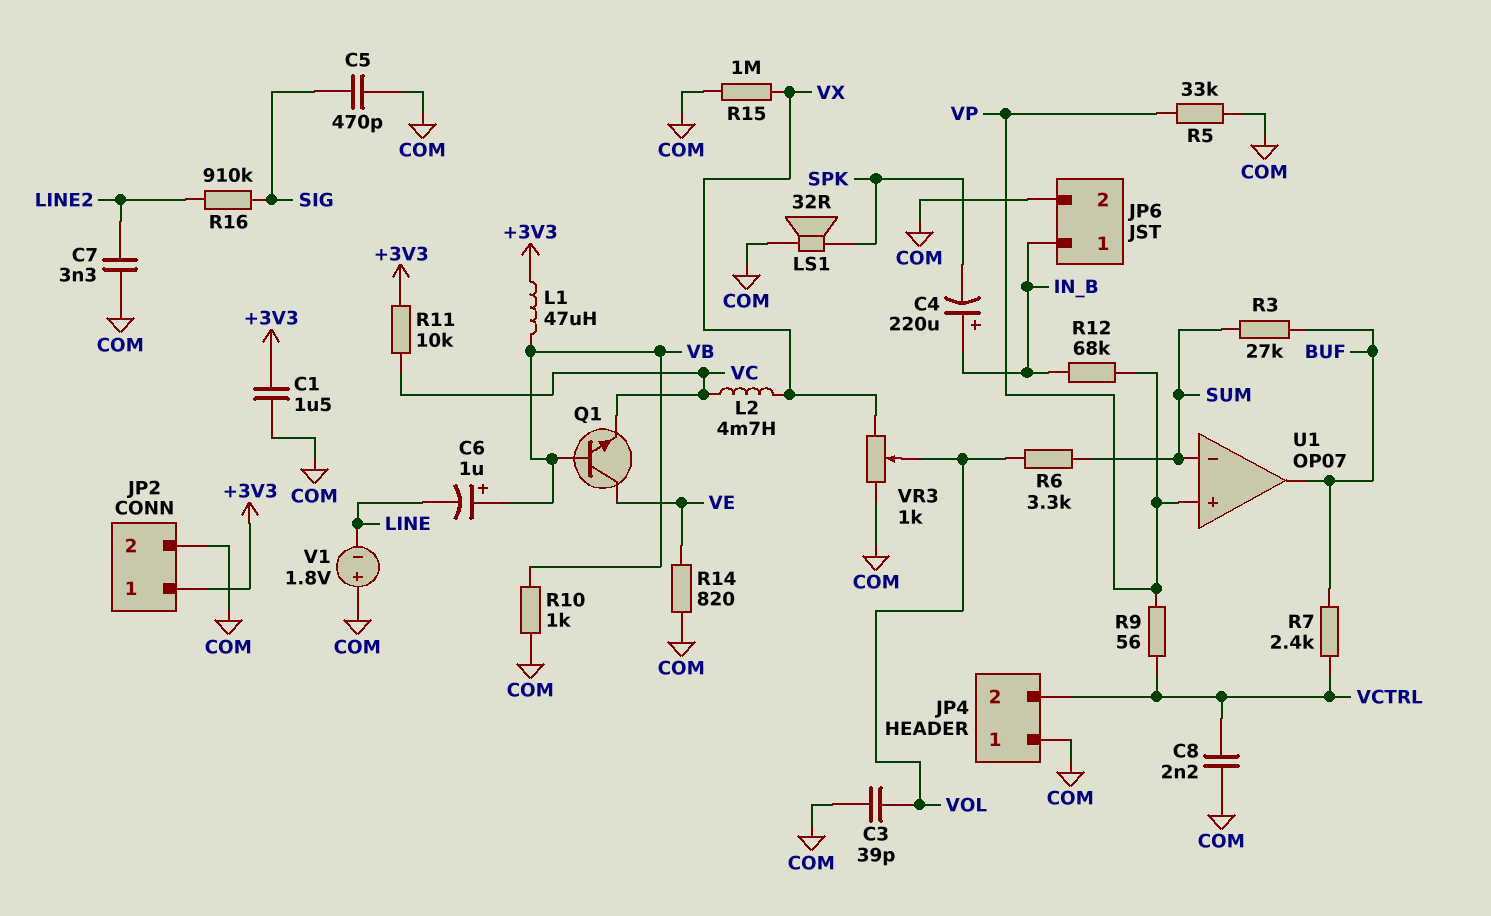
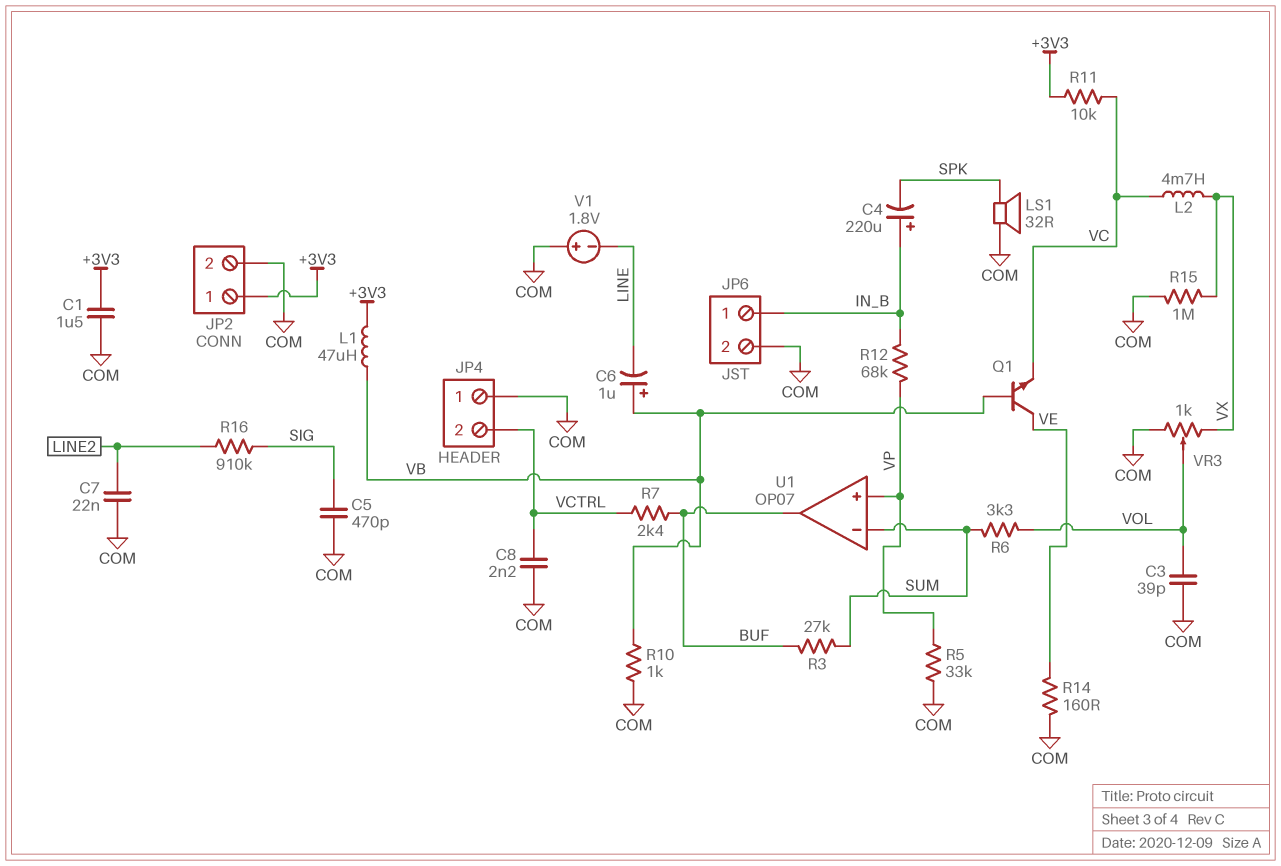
C7: 3.3nF (COM, LINE2) -> 22nF (COM, LINE2)
R9: 56 (VCTRL, VP) -> none
R14: 820 (COM, VE) -> 160 (COM, VE)

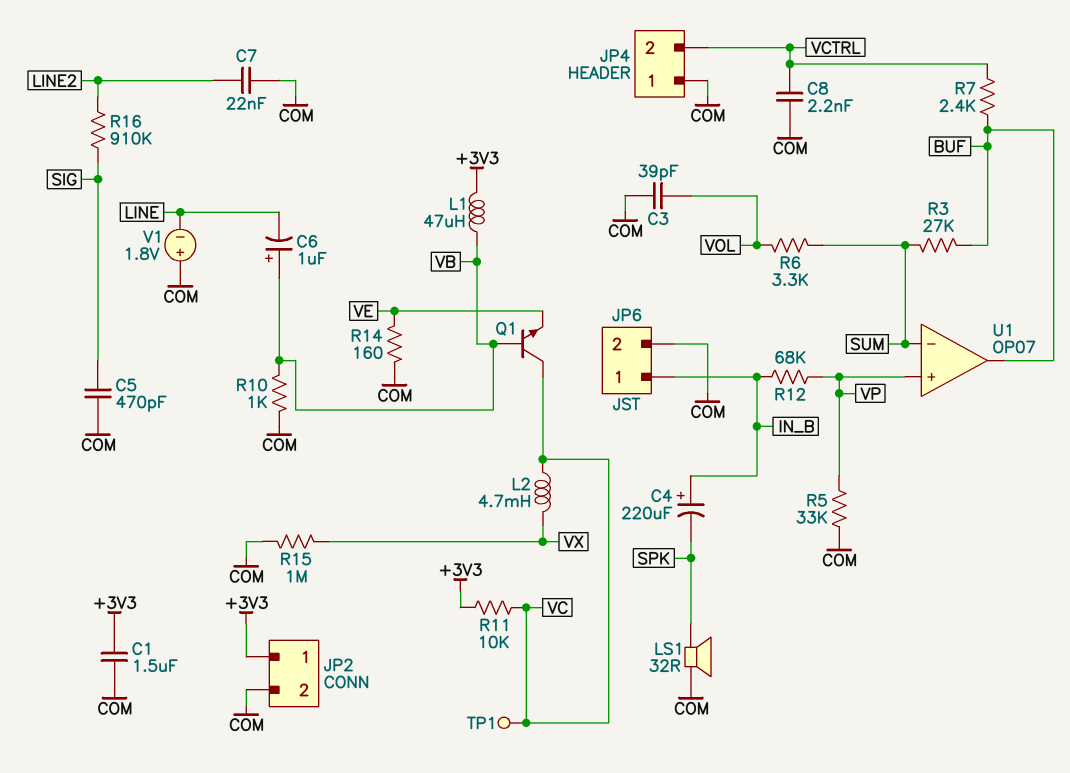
Q1: NPN (B VB, C VE, E VC) -> NPN (B VB, C VC, E VE)
TP1: none -> test point (VC)
VR3: 1k (COM, VX, wiper VOL) -> none

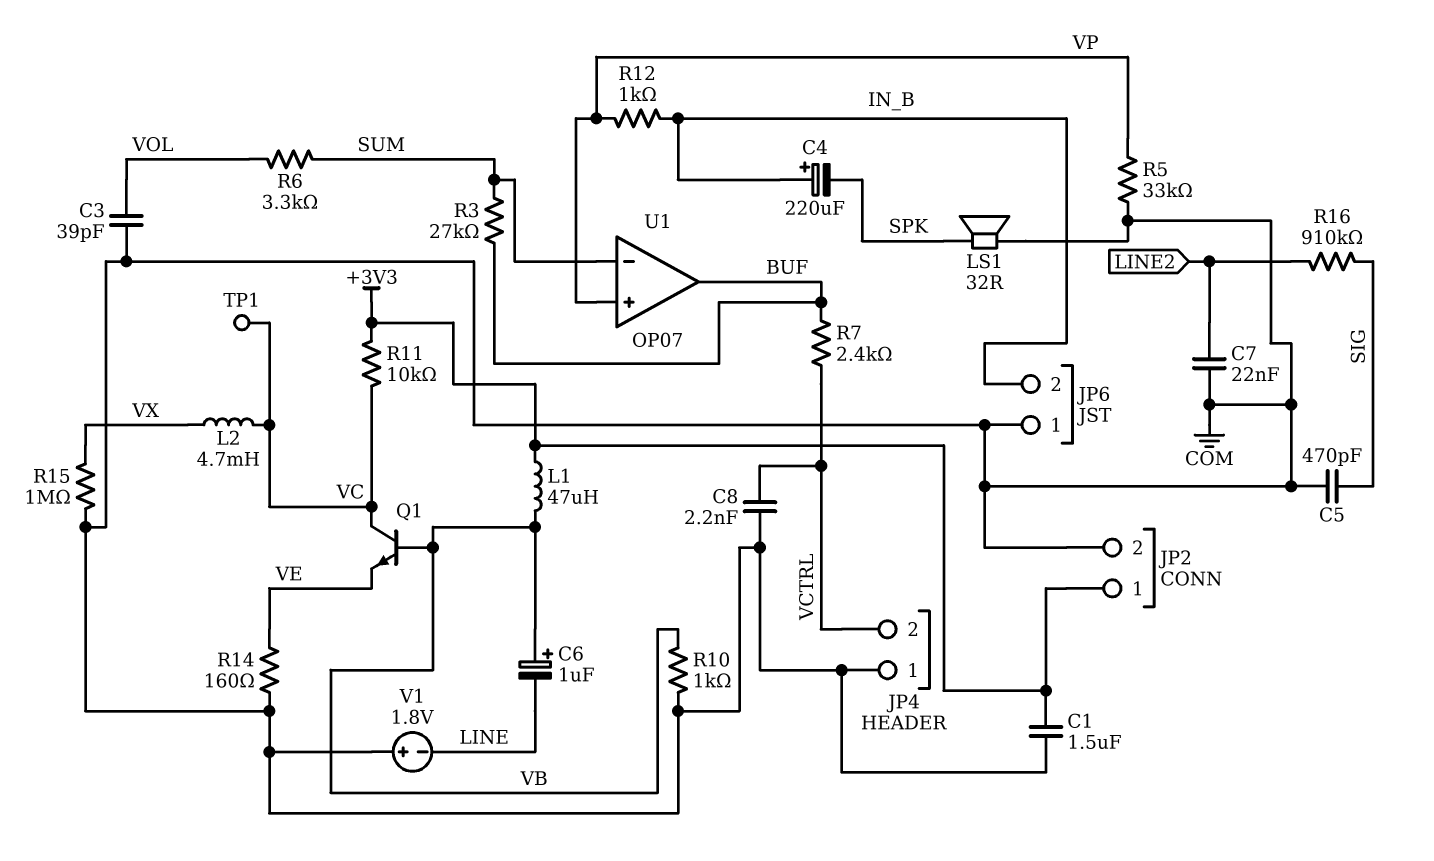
JP6 pin 1: IN_B -> COM
JP6 pin 2: COM -> IN_B
R12: 68k (IN_B, VP) -> 1k (IN_B, VP)

